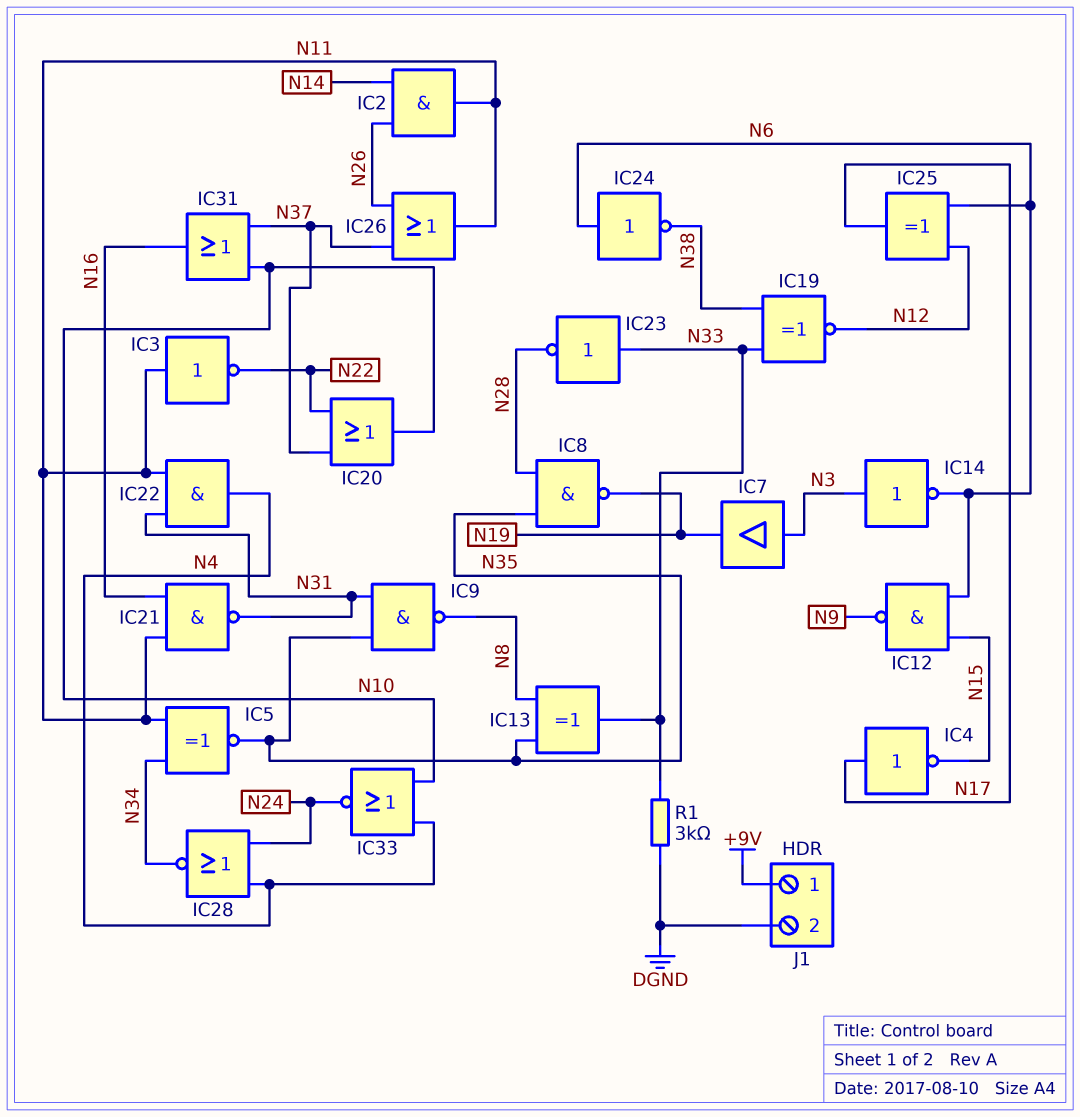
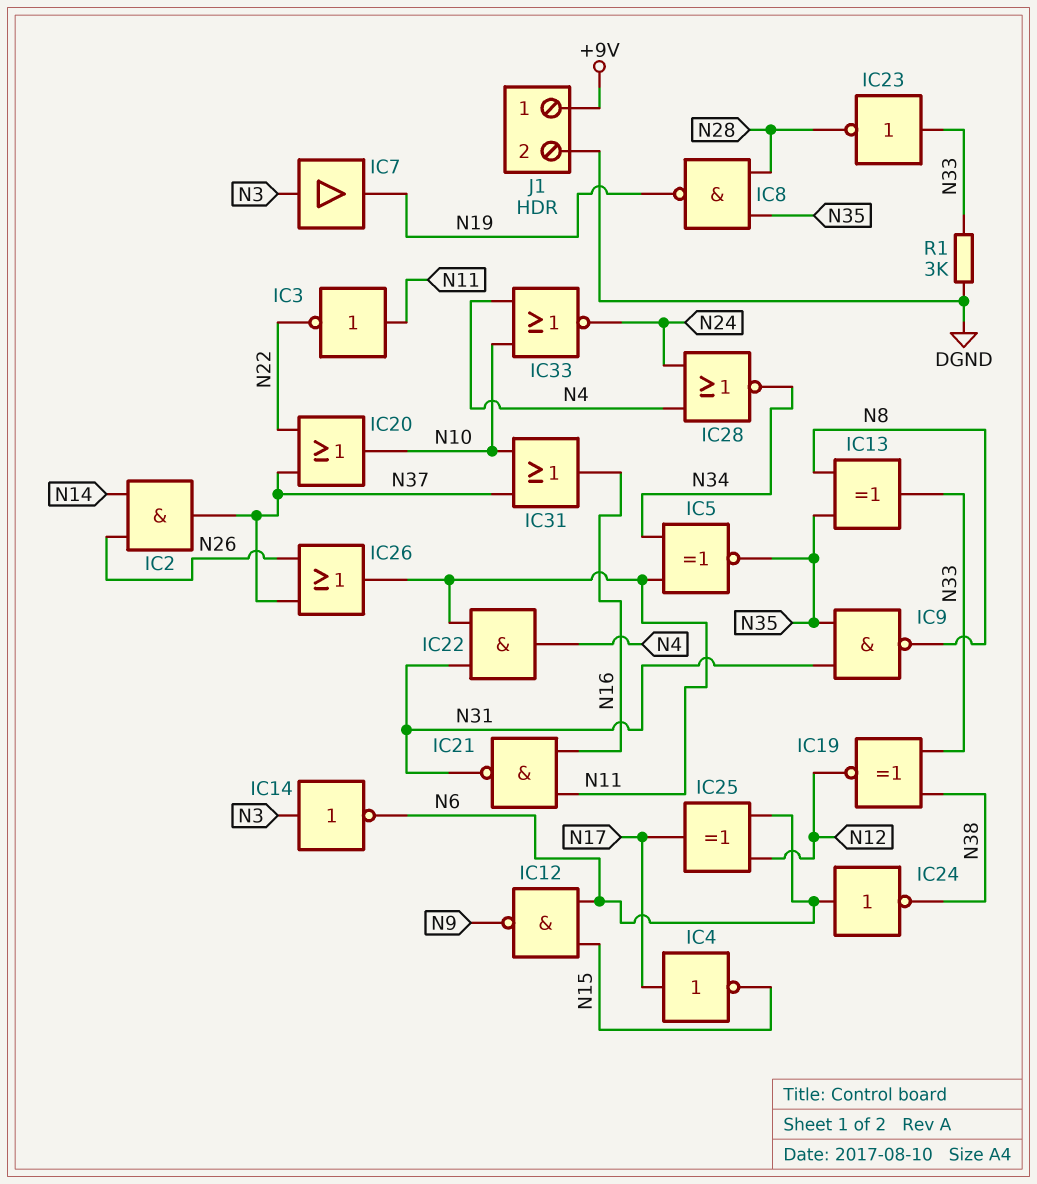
IC2: AND (in N14, in N26, out N11) -> AND (in N14, in N26, out N37)

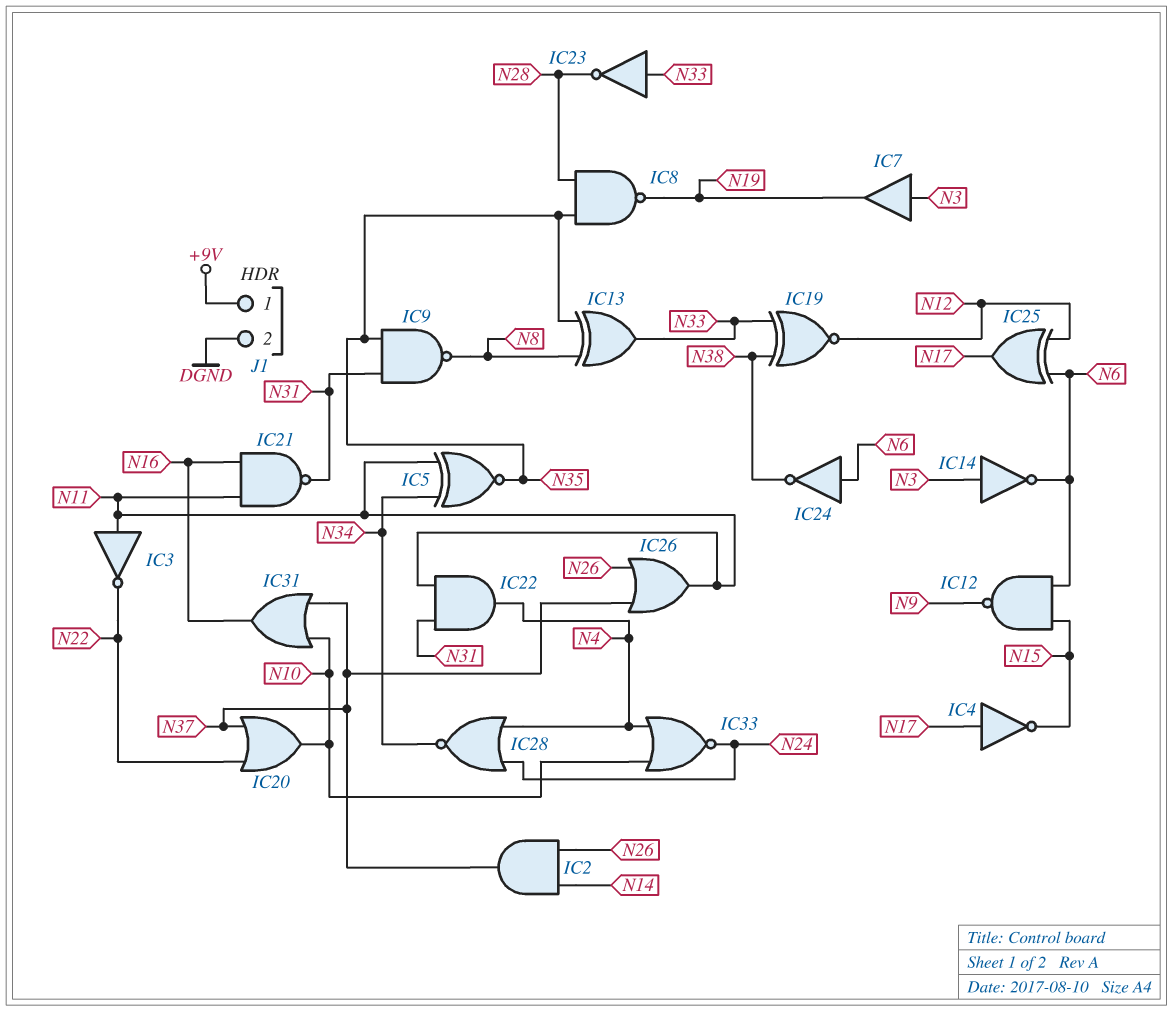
R1: 3k (DGND, N33) -> none

